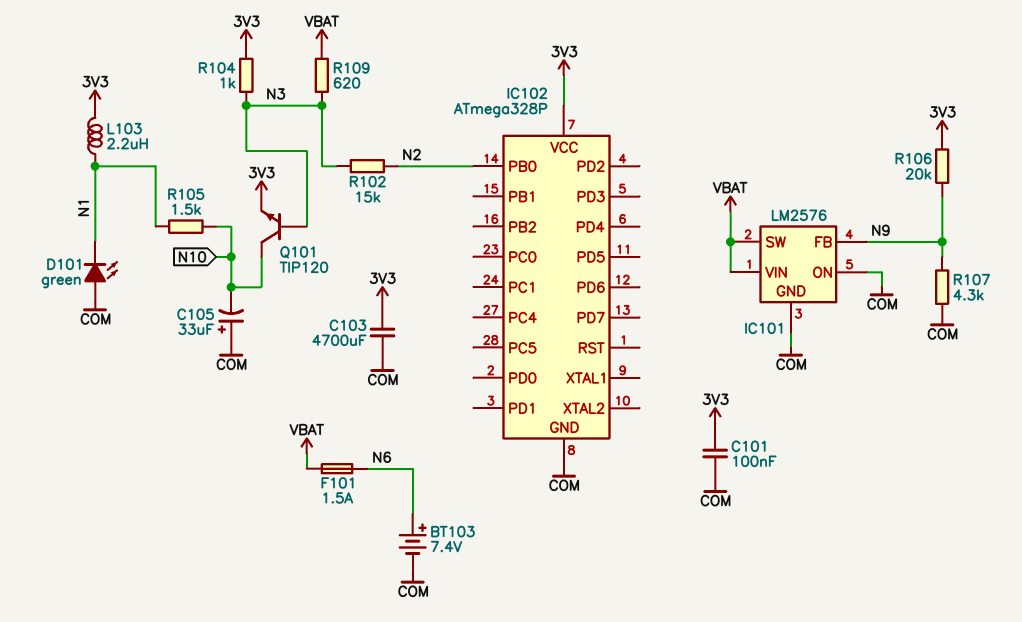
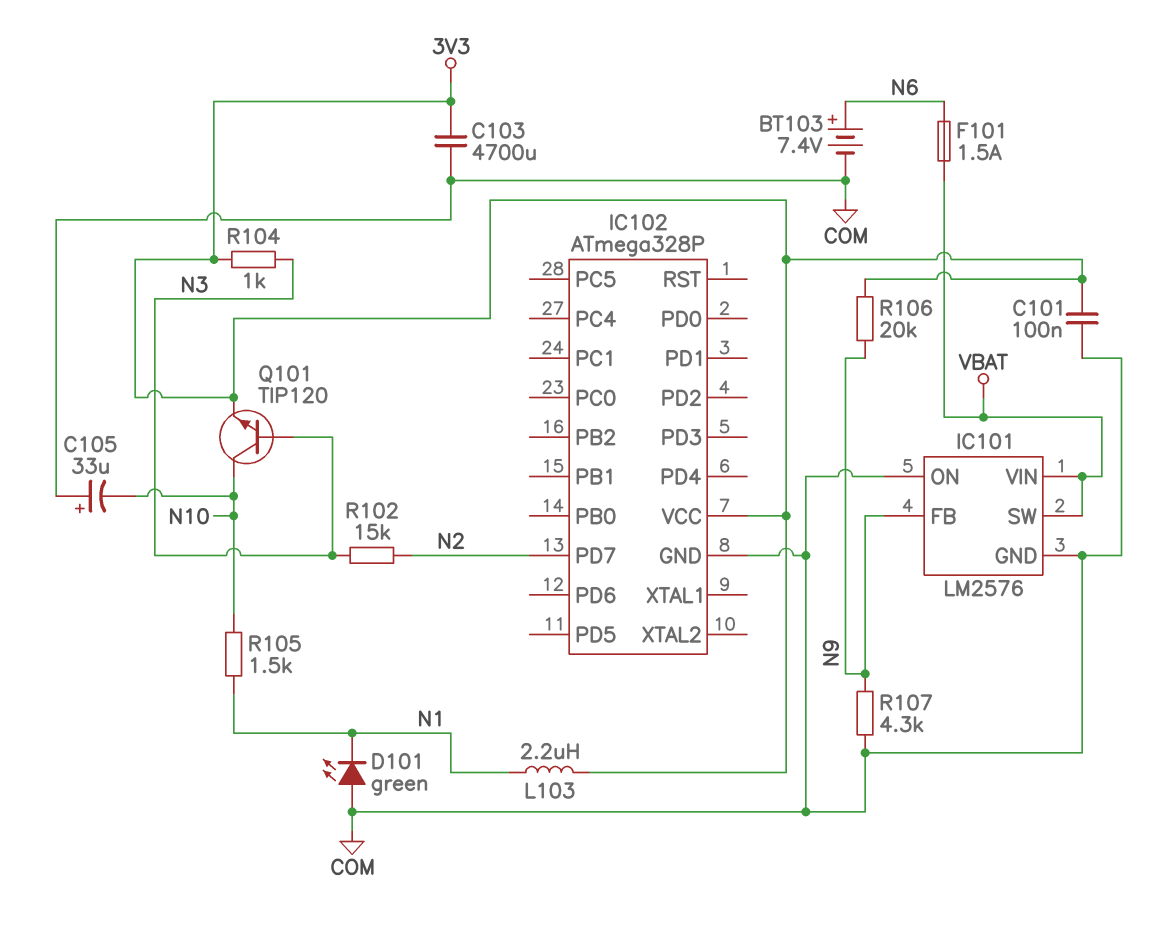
IC102 pin PB0: N2 -> none
IC102 pin PD7: none -> N2
R109: 620 (N3, VBAT) -> none

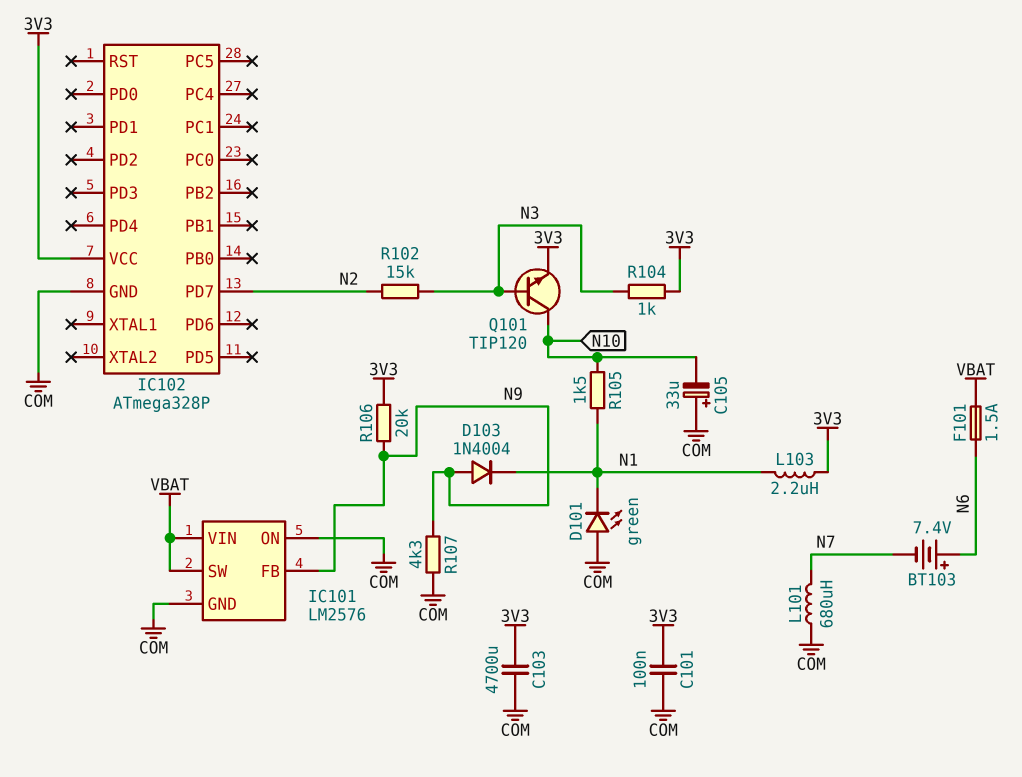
BT103: 7.4V (plus N6, minus COM) -> 7.4V (plus N6, minus N7)
D103: none -> diode 1N4004 (A N9, K N1)
L101: none -> 680uH (COM, N7)

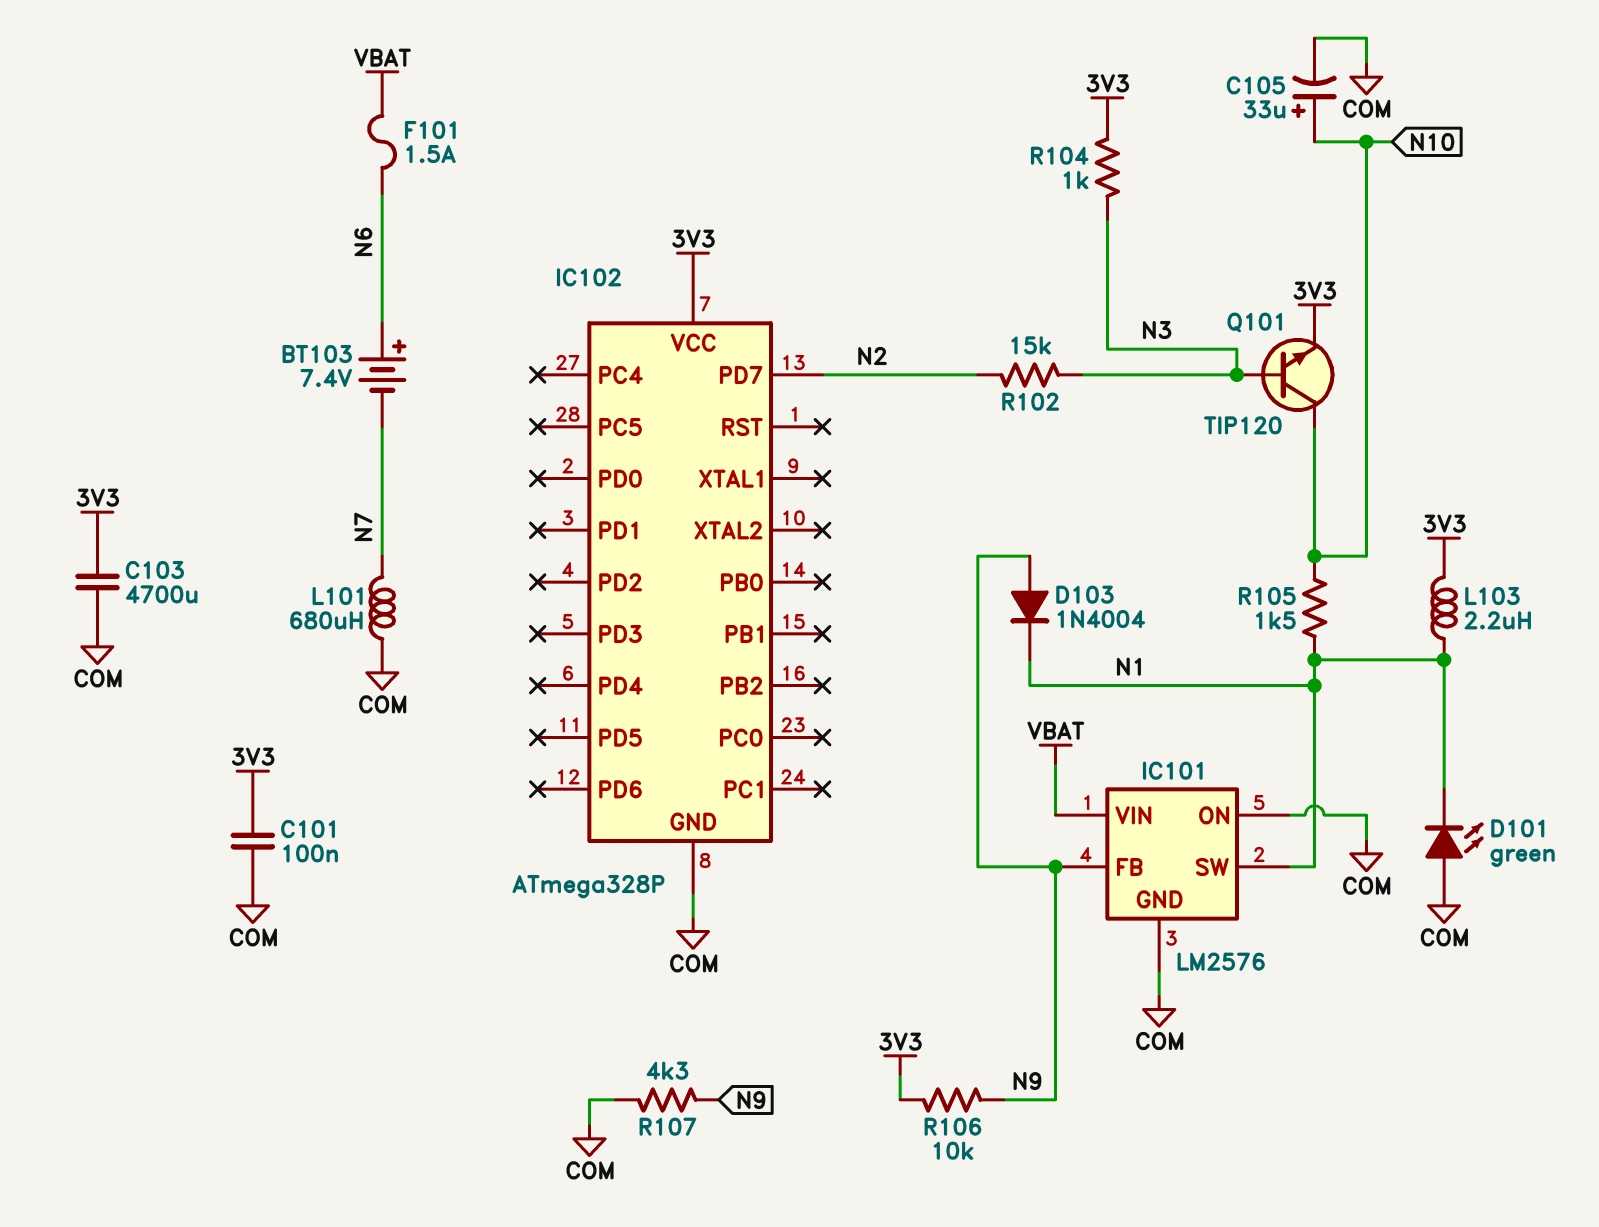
C105: 33uF (plus COM, minus N10) -> 33uF (plus N10, minus COM)
IC101 pin SW: VBAT -> N1
R106: 20k (3V3, N9) -> 10k (3V3, N9)

